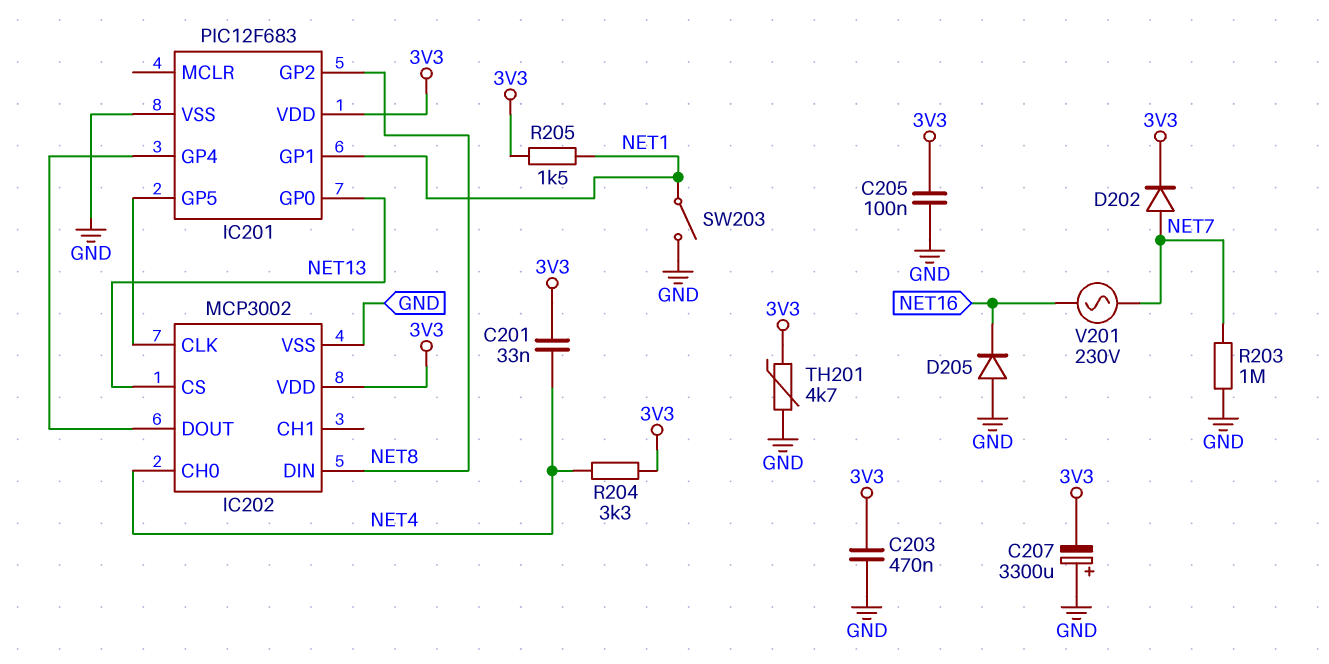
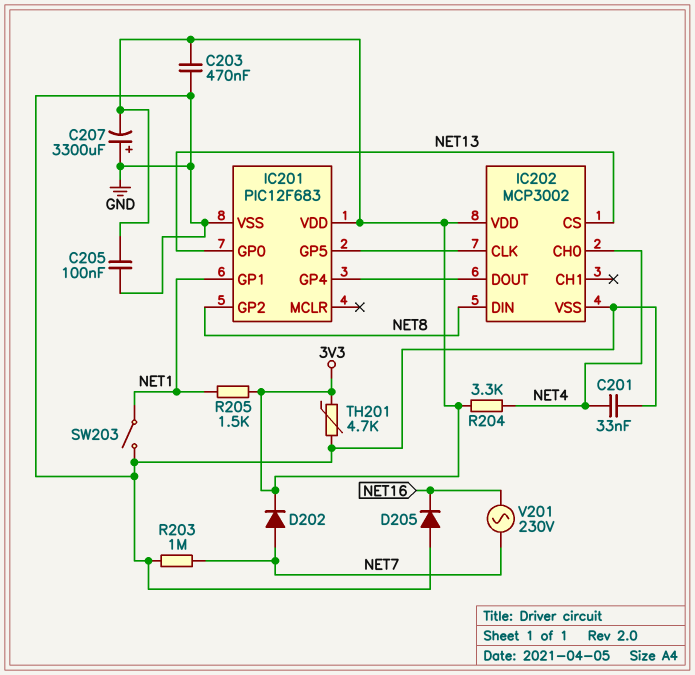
C201: 33nF (3V3, NET4) -> 33nF (GND, NET4)

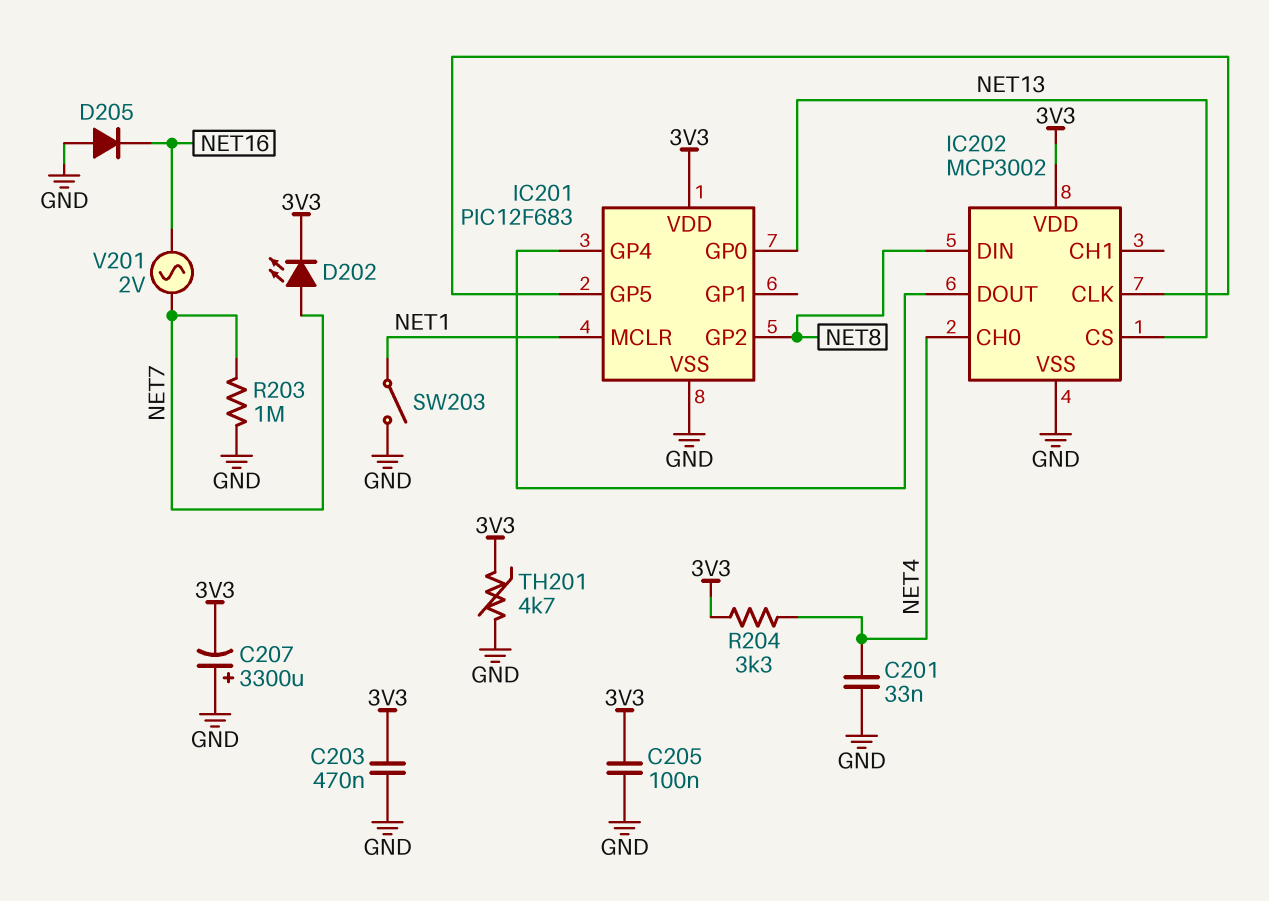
D202: diode (A NET7, K 3V3) -> LED (A NET7, K 3V3)
IC201 pin GP1: NET1 -> none
IC201 pin MCLR: none -> NET1
R205: 1.5k (3V3, NET1) -> none
V201: AC 230V (NET7, NET16) -> AC 2V (NET7, NET16)

